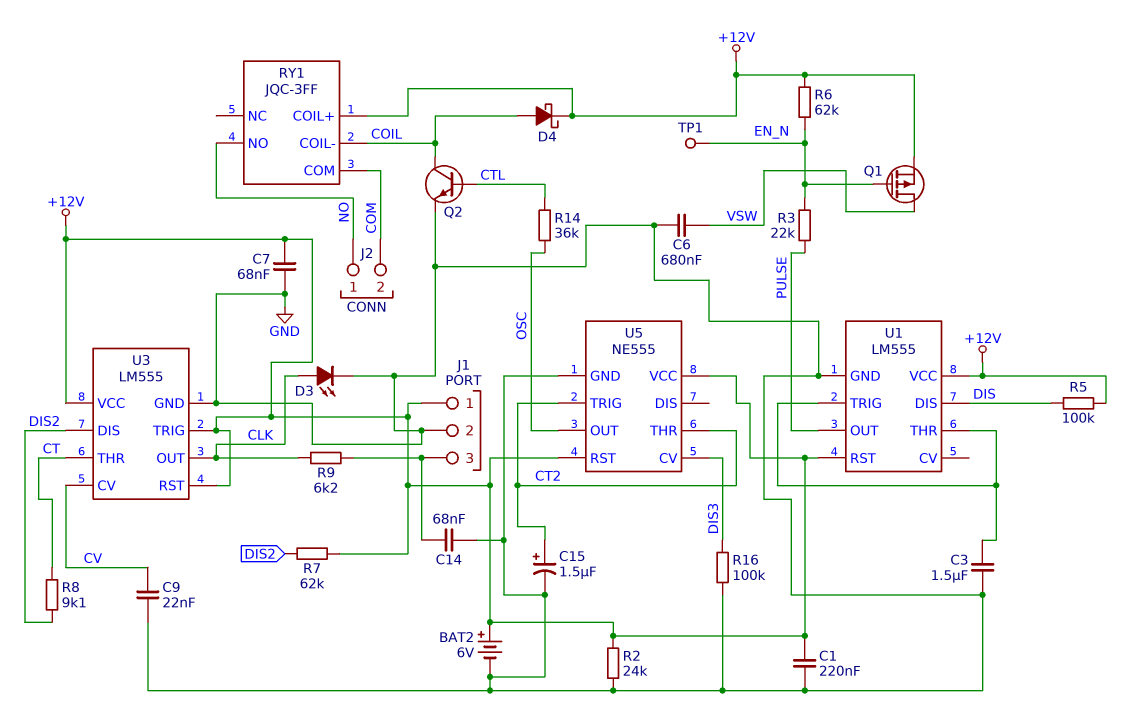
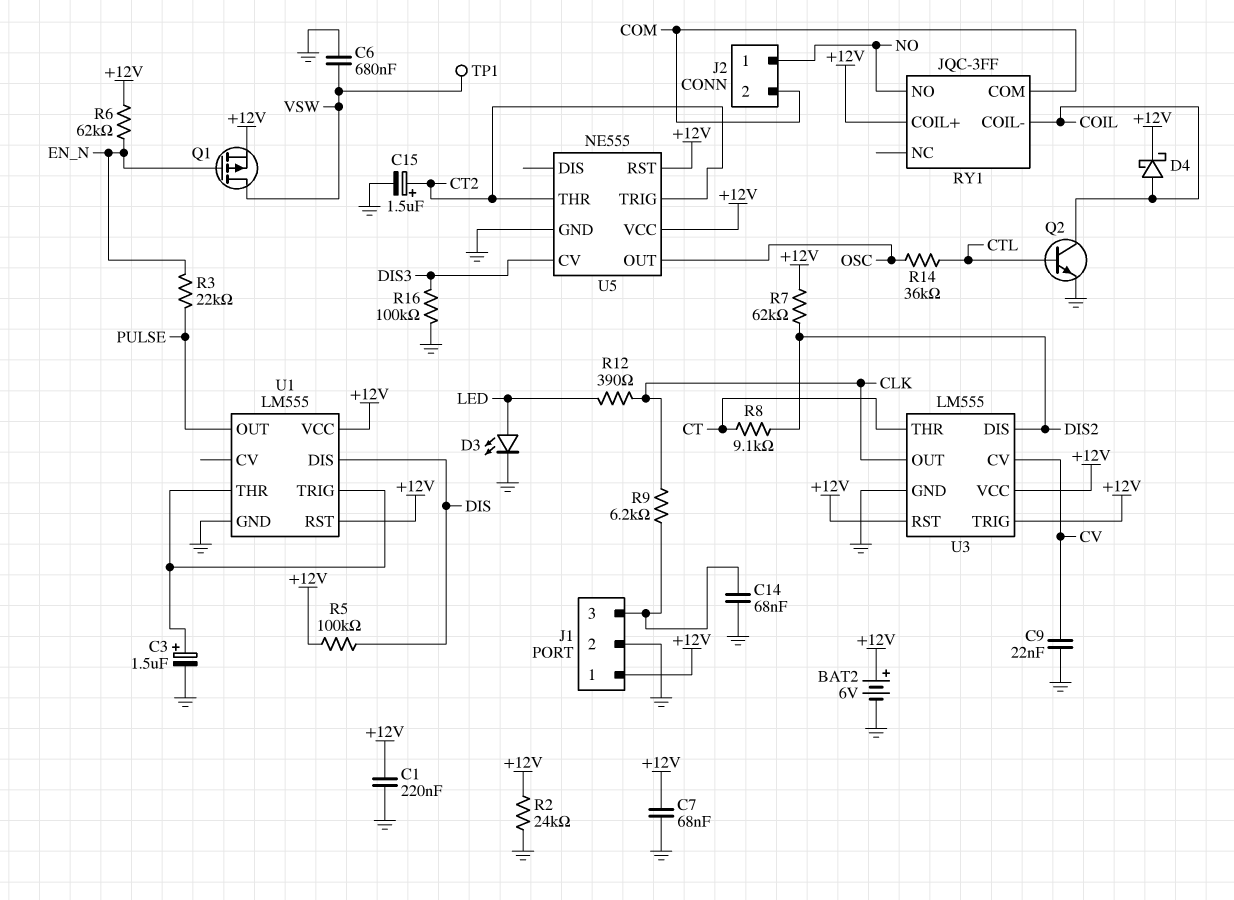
C3: 1.5uF (GND, U1/THR) -> 1.5uF (plus U1/THR, minus GND)
D3: LED (A CLK, K GND) -> LED (A LED, K GND)
R12: none -> 390 (CLK, LED)
TP1: test point (EN_N) -> test point (VSW)

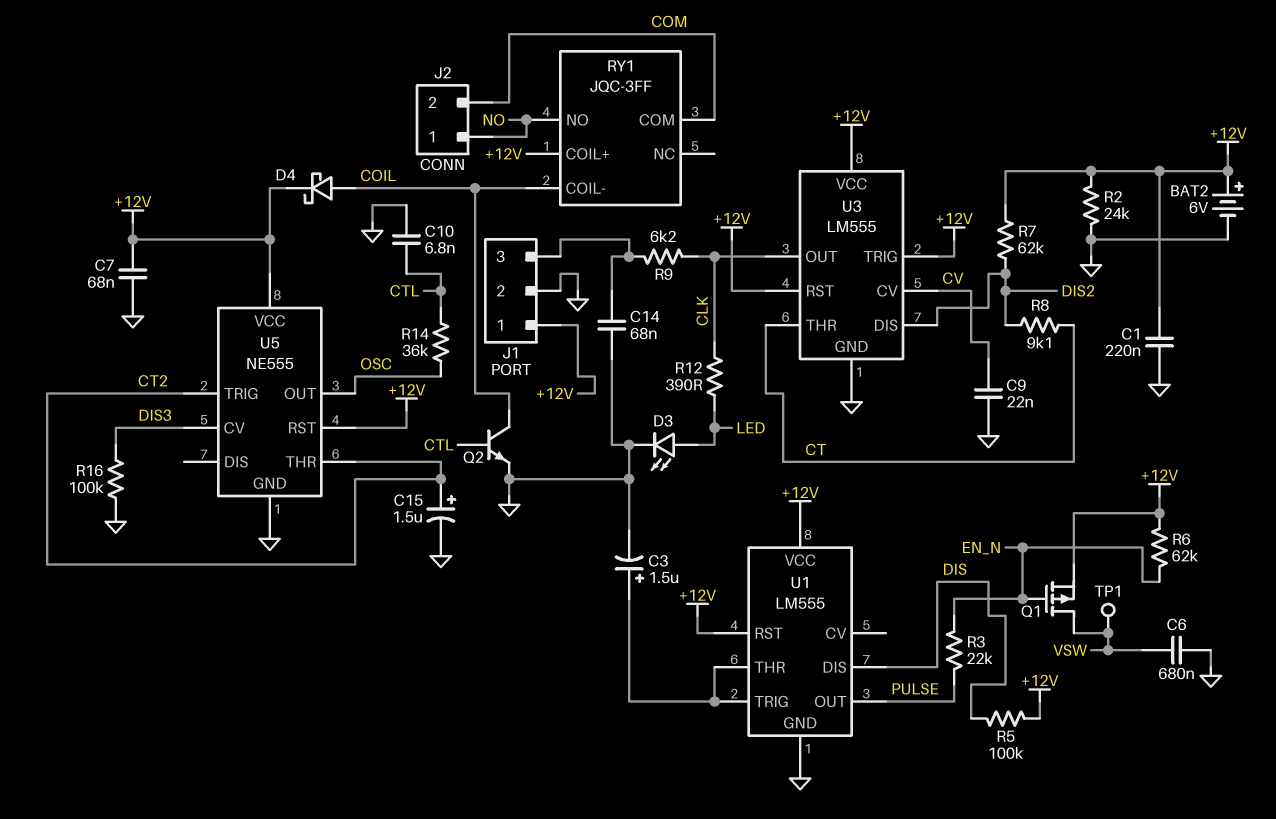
C10: none -> 6.8nF (CTL, GND)

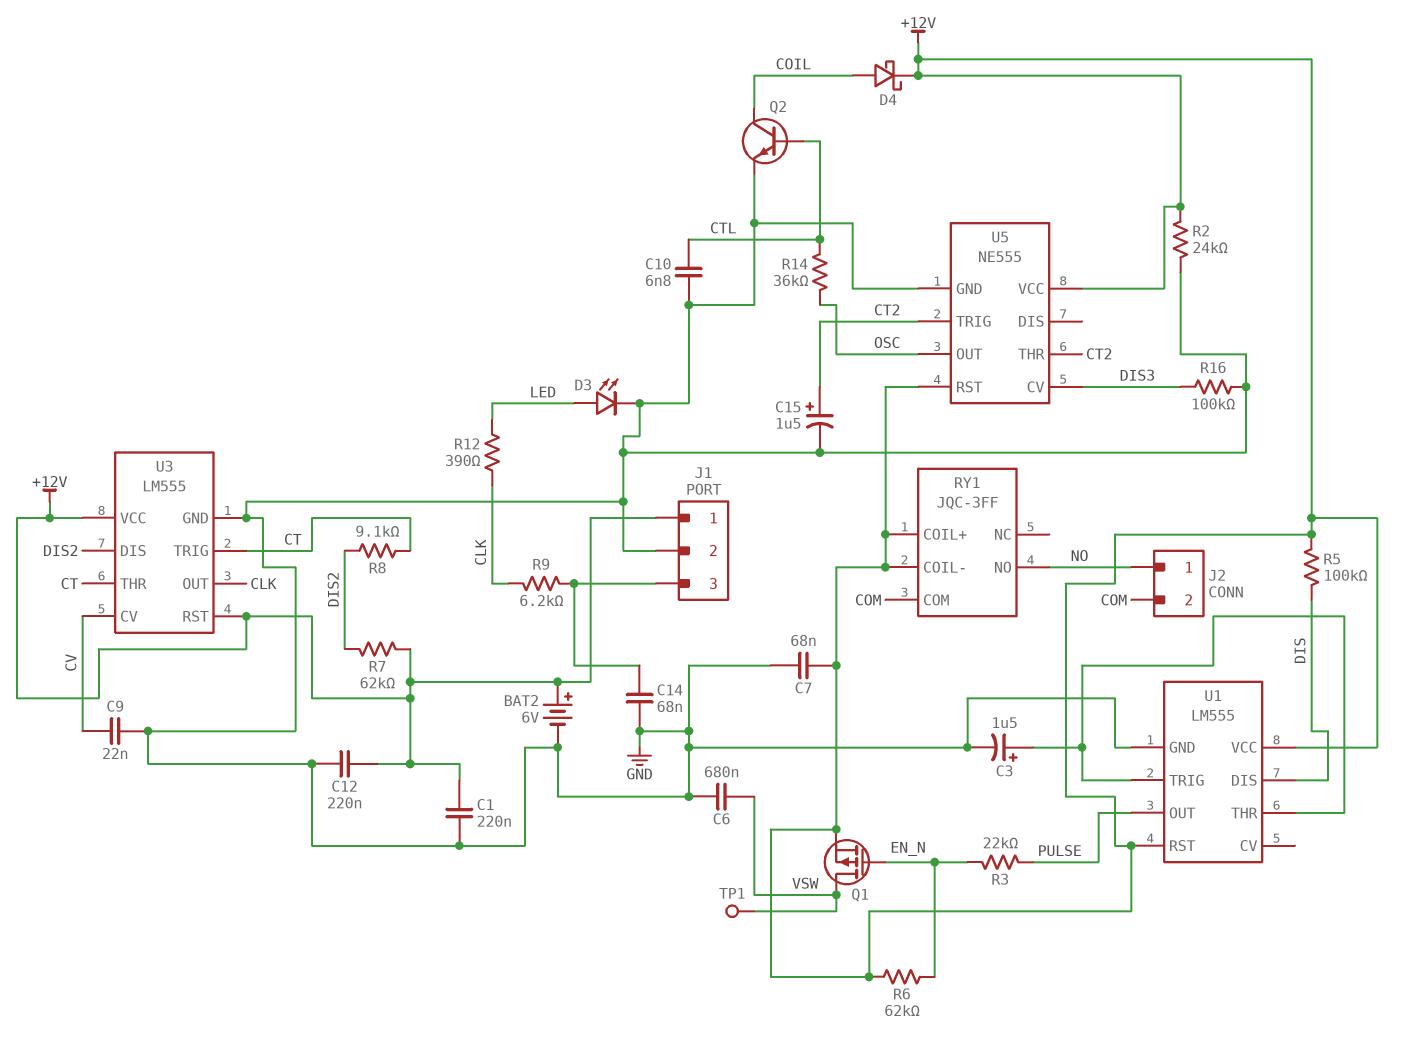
C12: none -> 220nF (+12V, GND)
RY1 pin COIL-: COIL -> +12V
U3 pin TRIG: +12V -> CT

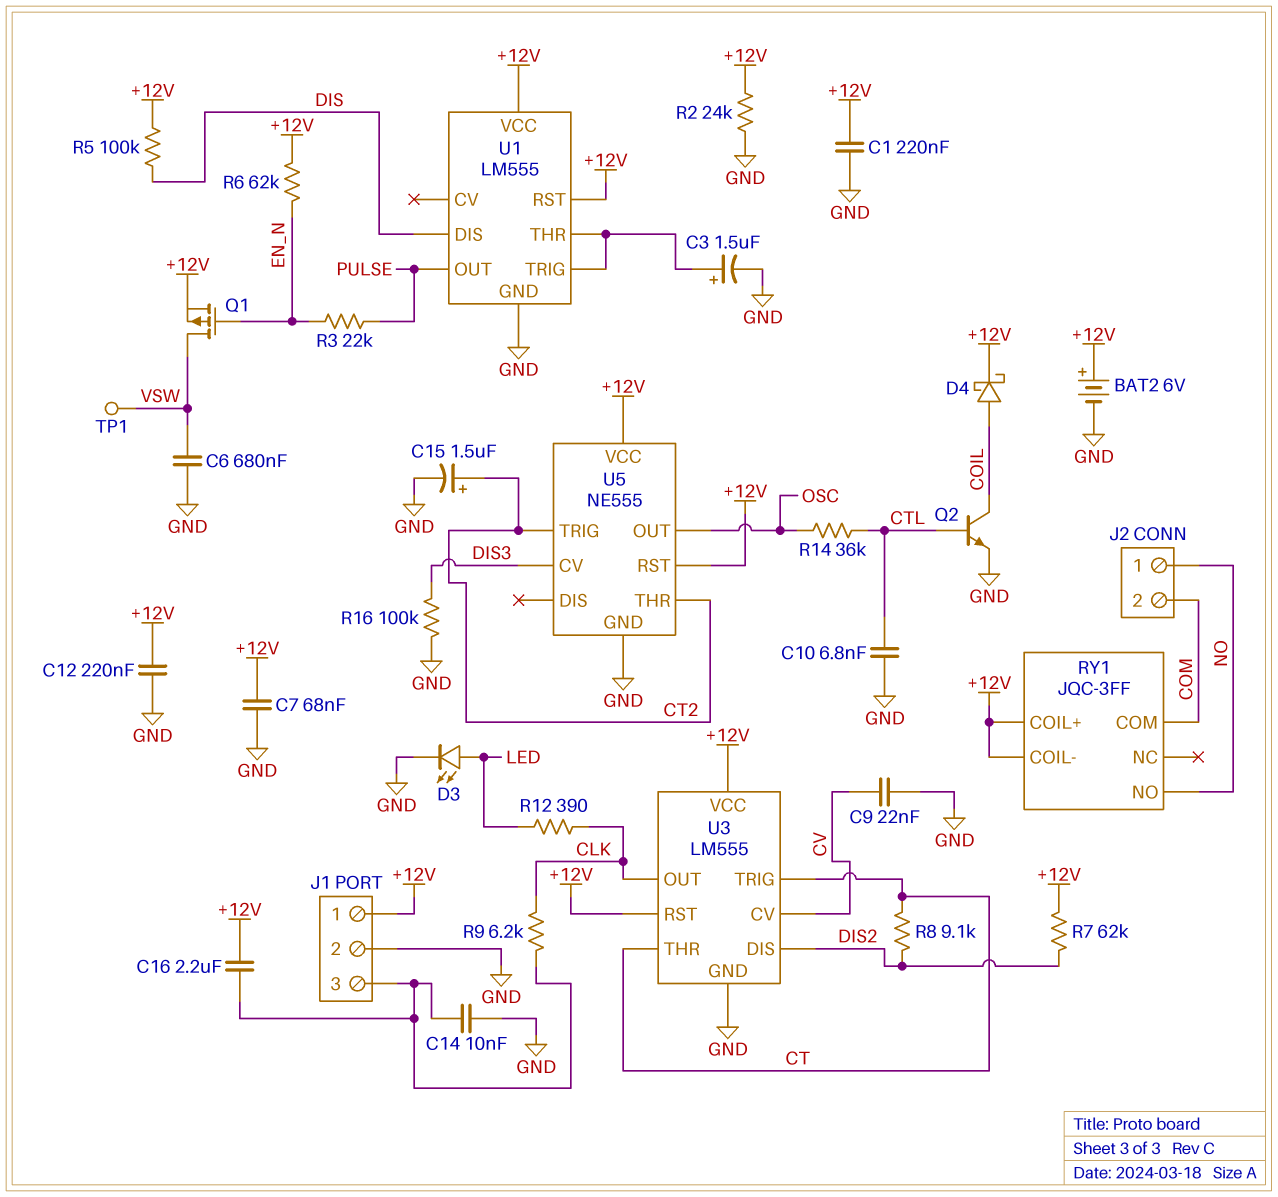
C14: 68nF (GND, J1/3) -> 10nF (GND, J1/3)
C16: none -> 2.2uF (+12V, J1/3)

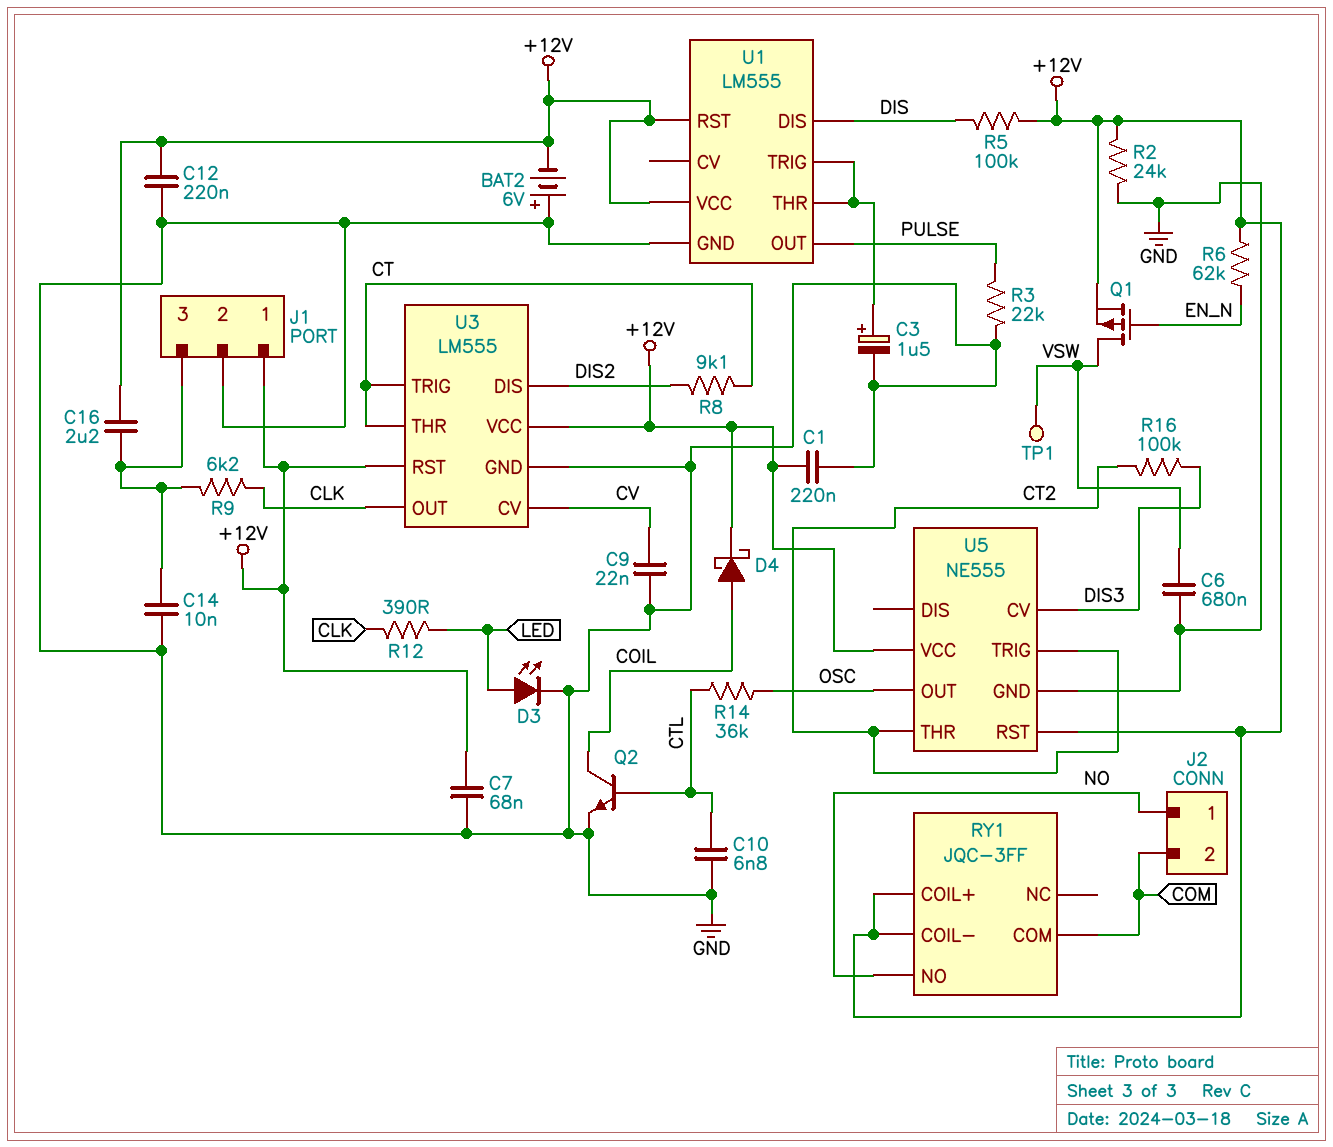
BAT2: 6V (plus +12V, minus GND) -> 6V (plus GND, minus +12V)
C15: 1.5uF (plus CT2, minus GND) -> none
R3: 22k (EN_N, PULSE) -> 22k (GND, PULSE)
R7: 62k (+12V, DIS2) -> none
R16: 100k (DIS3, GND) -> 100k (CT2, DIS3)

